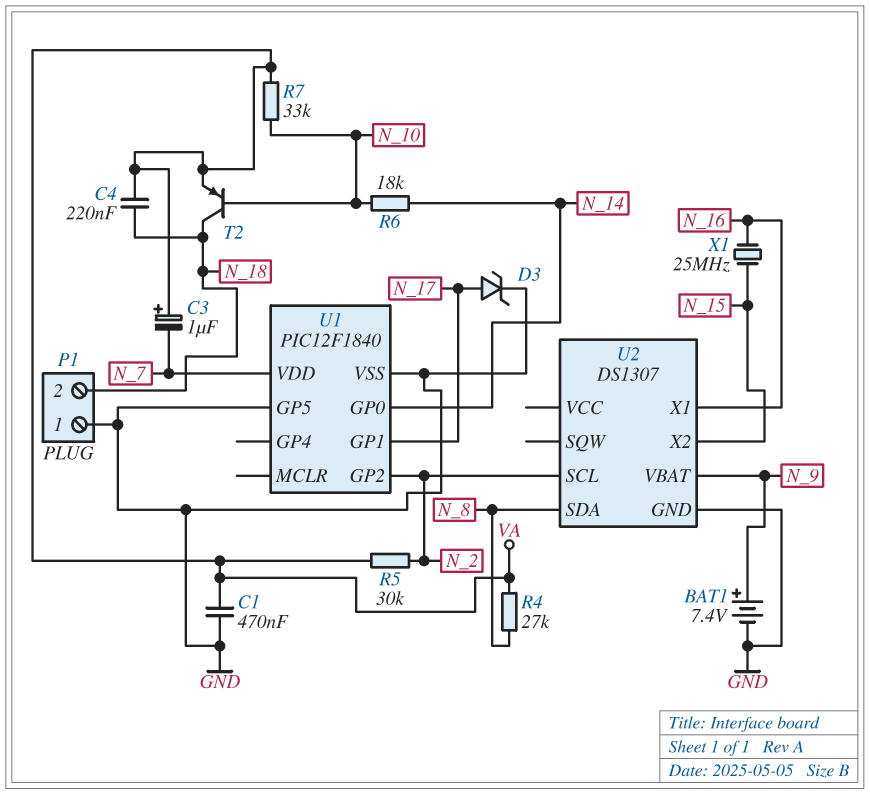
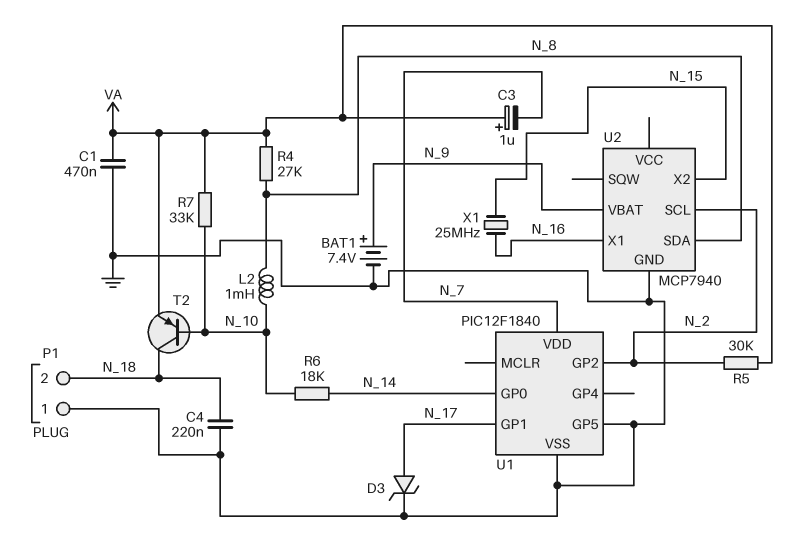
C4: 220nF (N_18, VA) -> 220nF (GND, N_18)
L2: none -> 1mH (N_8, N_10)
U2: DS1307 -> MCP7940

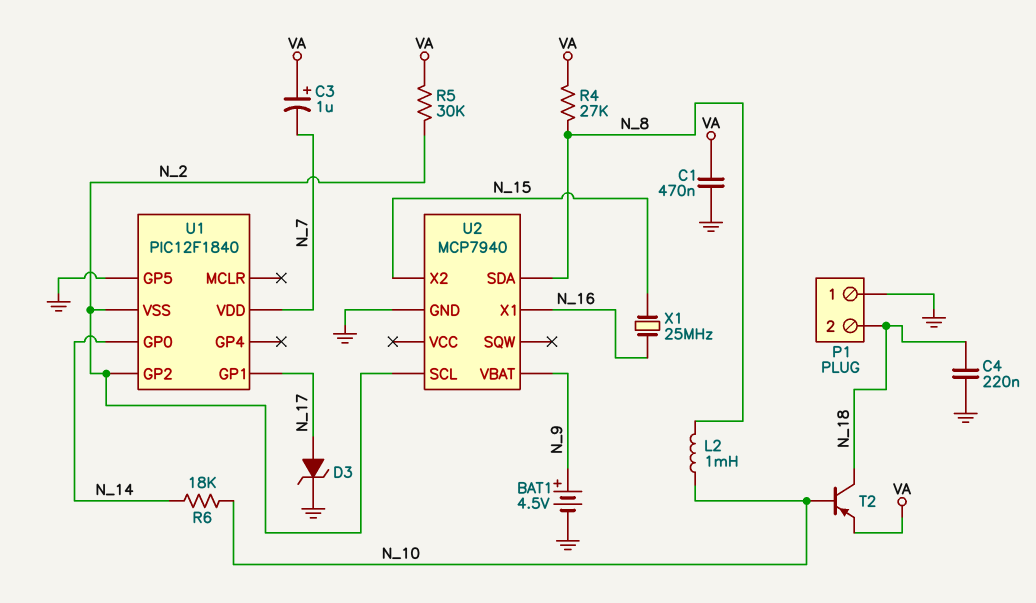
BAT1: 7.4V (plus N_9, minus GND) -> 4.5V (plus N_9, minus GND)
R7: 33k (N_10, VA) -> none
U1 pin VSS: GND -> N_2

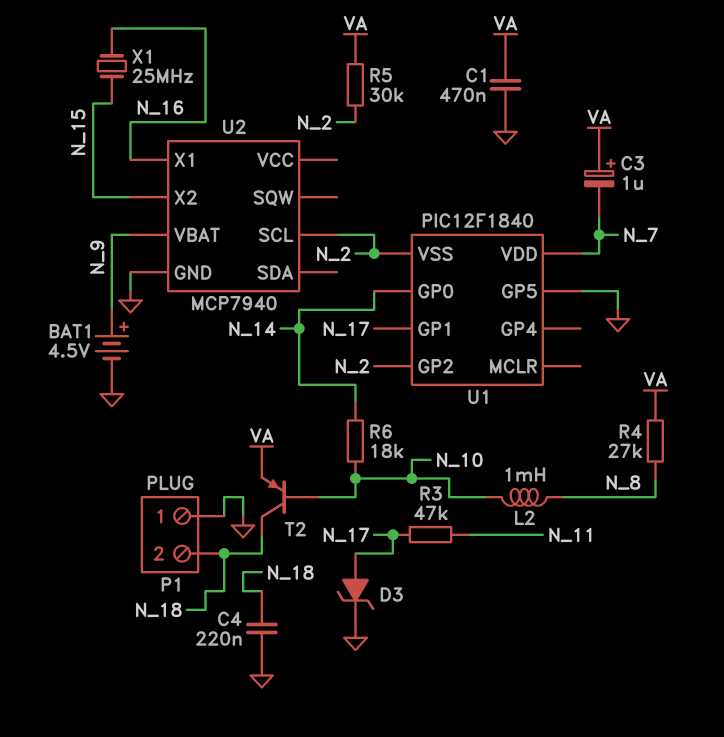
R3: none -> 47k (N_11, N_17)
U2 pin SDA: N_8 -> none

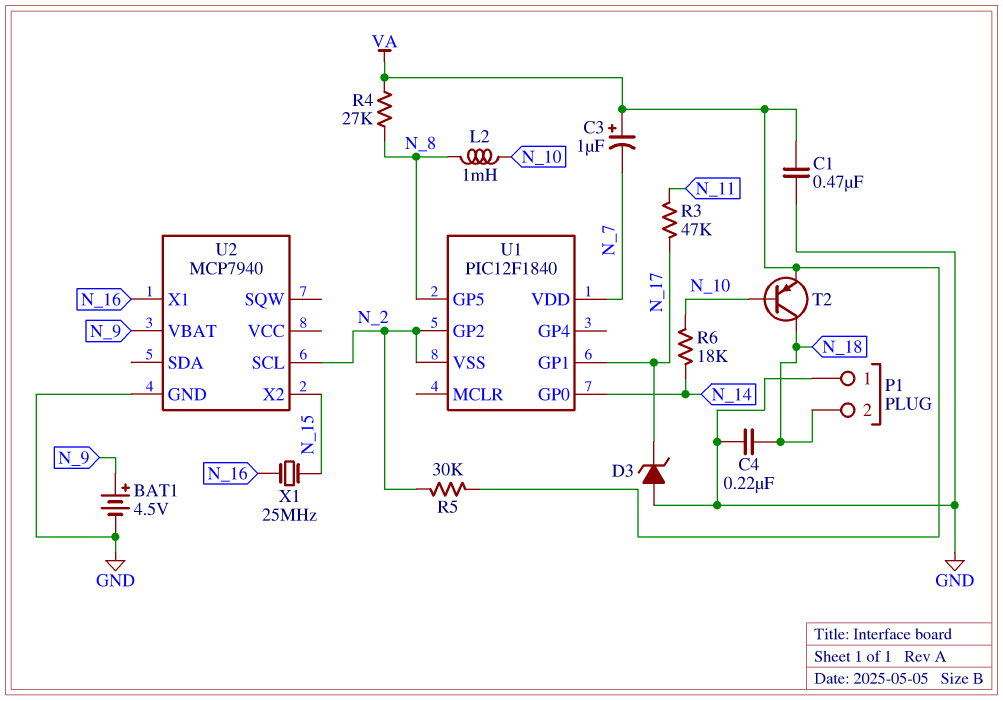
D3: zener (A N_17, K GND) -> zener (A GND, K N_17)
U1 pin GP5: GND -> N_8

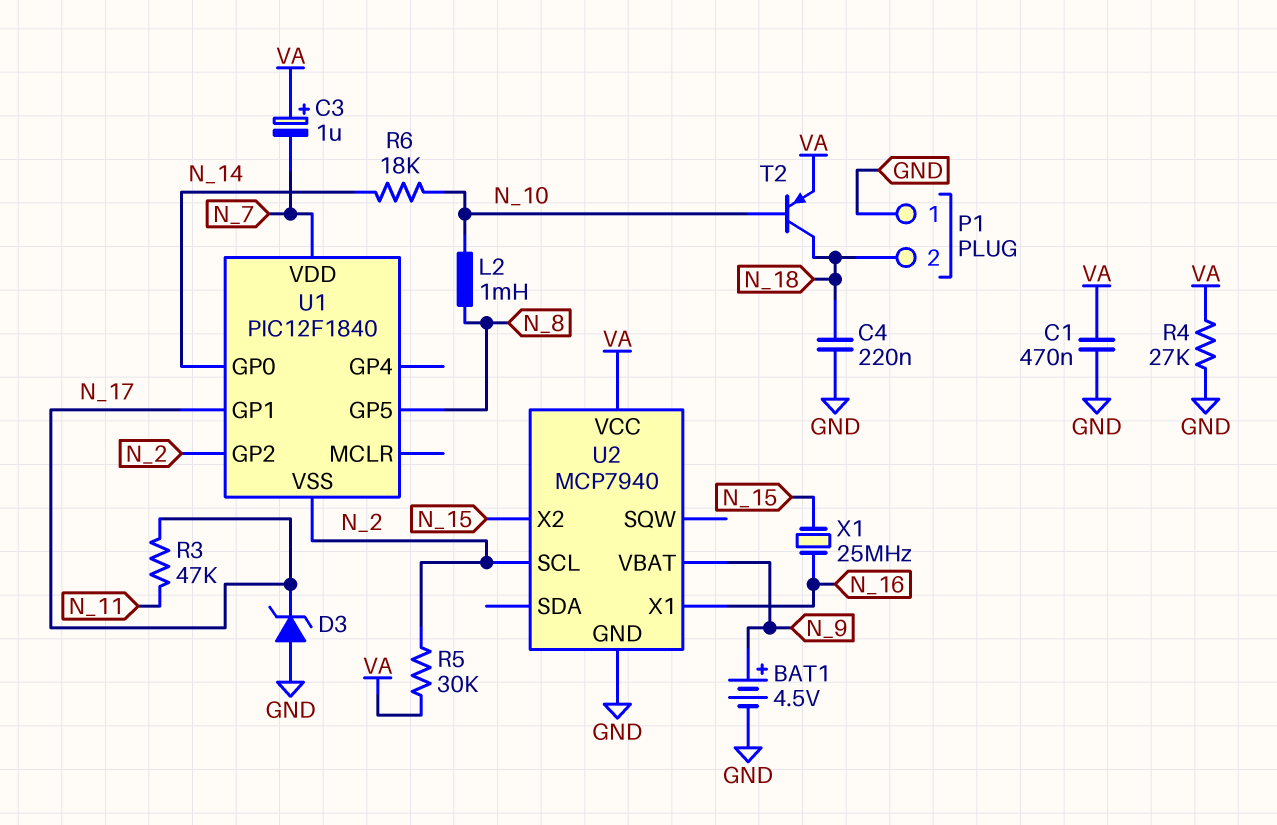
R4: 27k (N_8, VA) -> 27k (GND, VA)
U2 pin VCC: none -> VA

